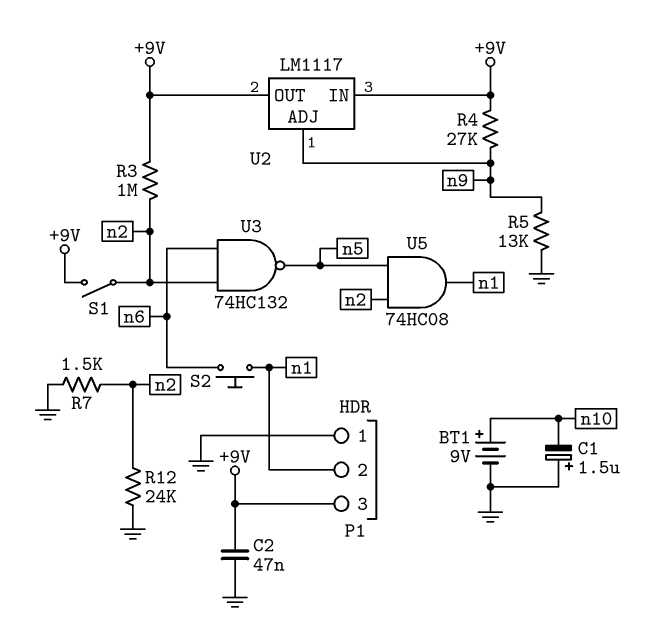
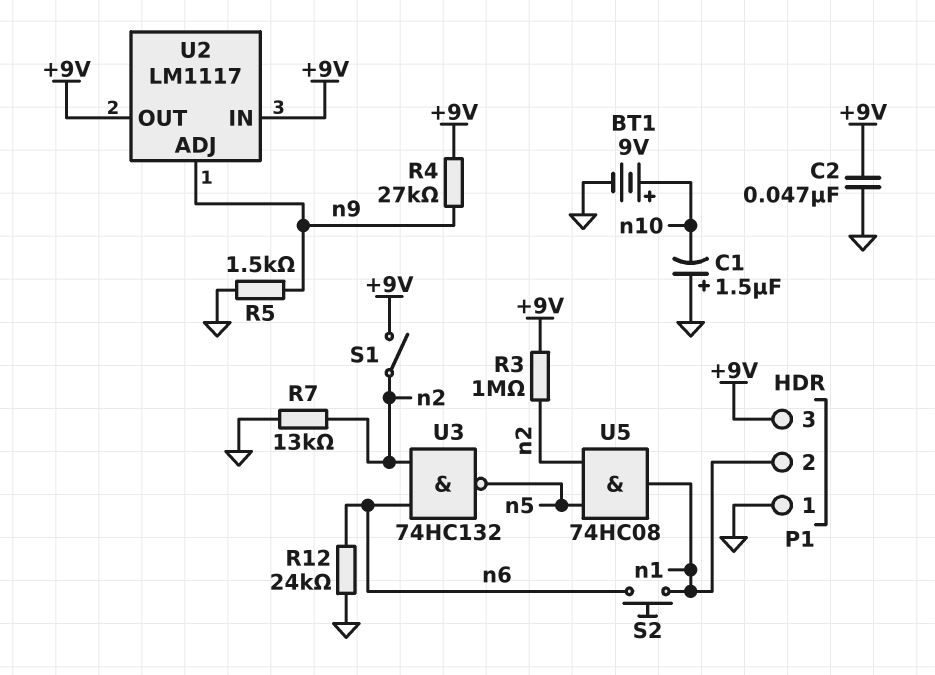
R5: 13k (GND, n9) -> 1.5k (GND, n9)
R7: 1.5k (GND, n2) -> 13k (GND, n2)
R12: 24k (GND, n2) -> 24k (GND, n6)

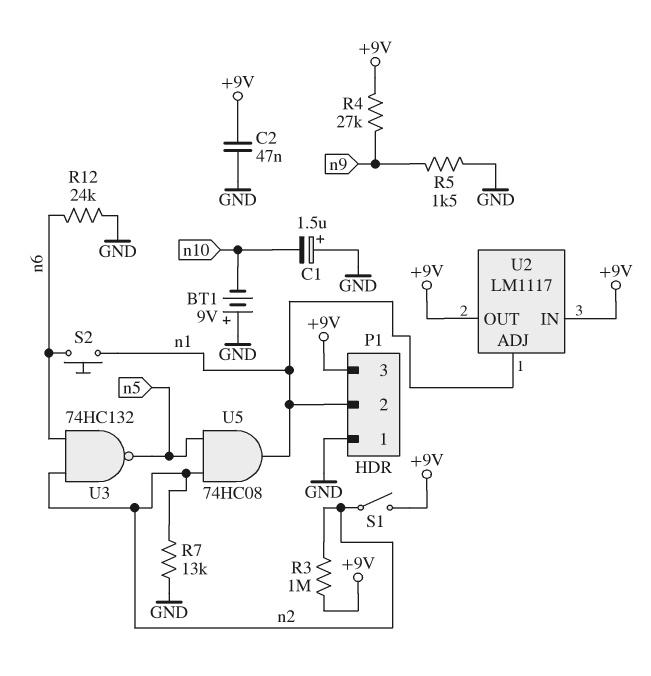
BT1: 9V (plus n10, minus GND) -> 9V (plus GND, minus n10)
U2 pin ADJ: n9 -> n1

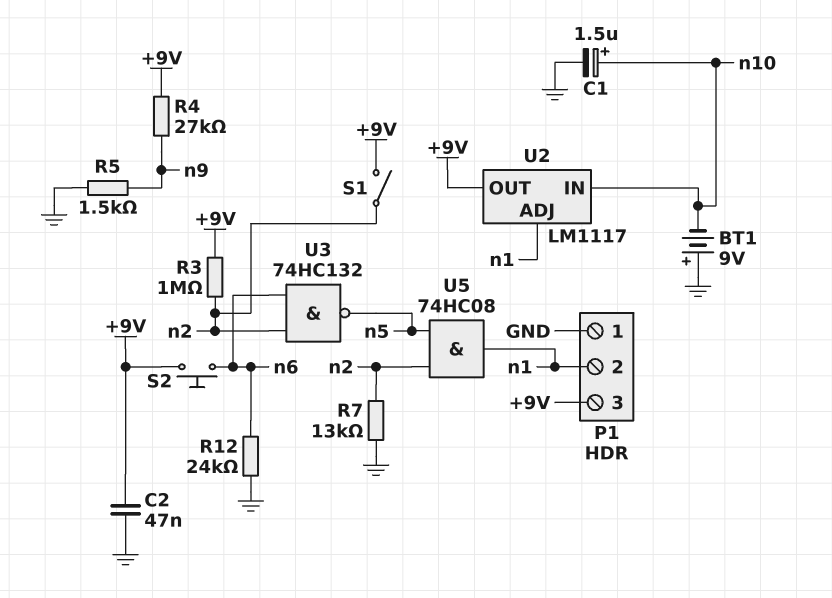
C1: 1.5uF (plus GND, minus n10) -> 1.5uF (plus n10, minus GND)
S2: button (n1, n6) -> button (+9V, n6)
U2 pin IN: +9V -> n10

